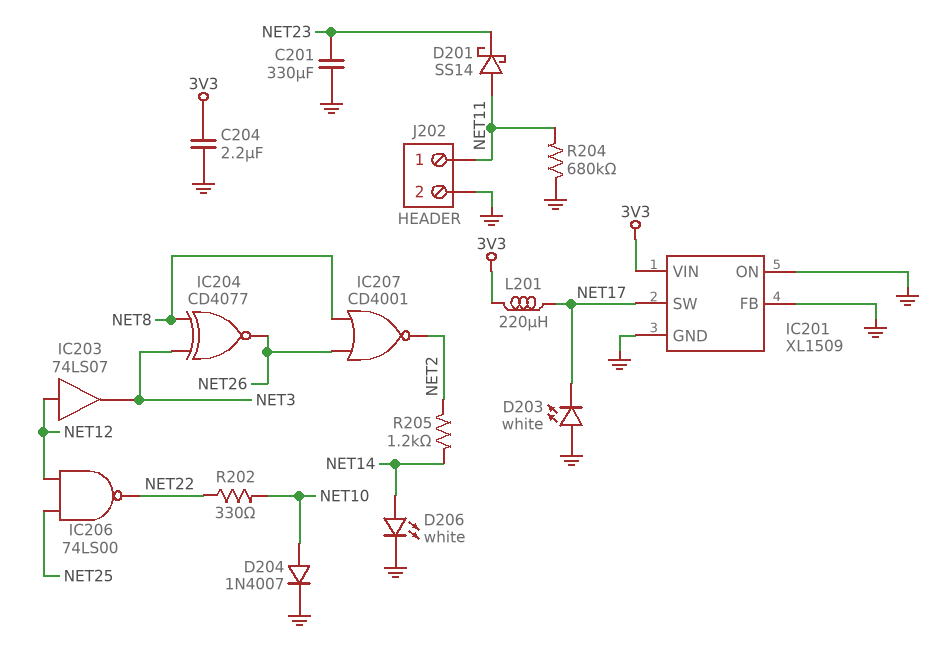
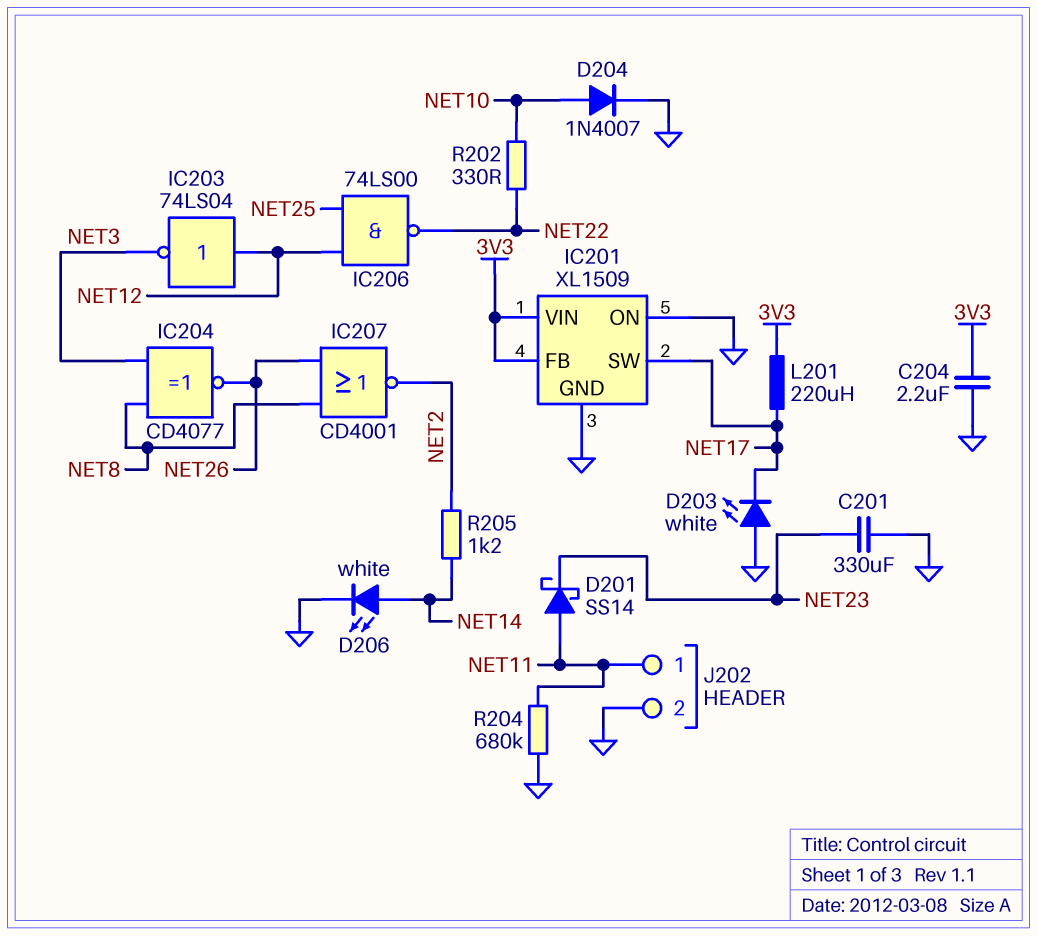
IC201 pin FB: GND -> 3V3
IC203: buffer 74LS07 (in NET12, out NET3) -> NOT 74LS04 (in NET12, out NET3)

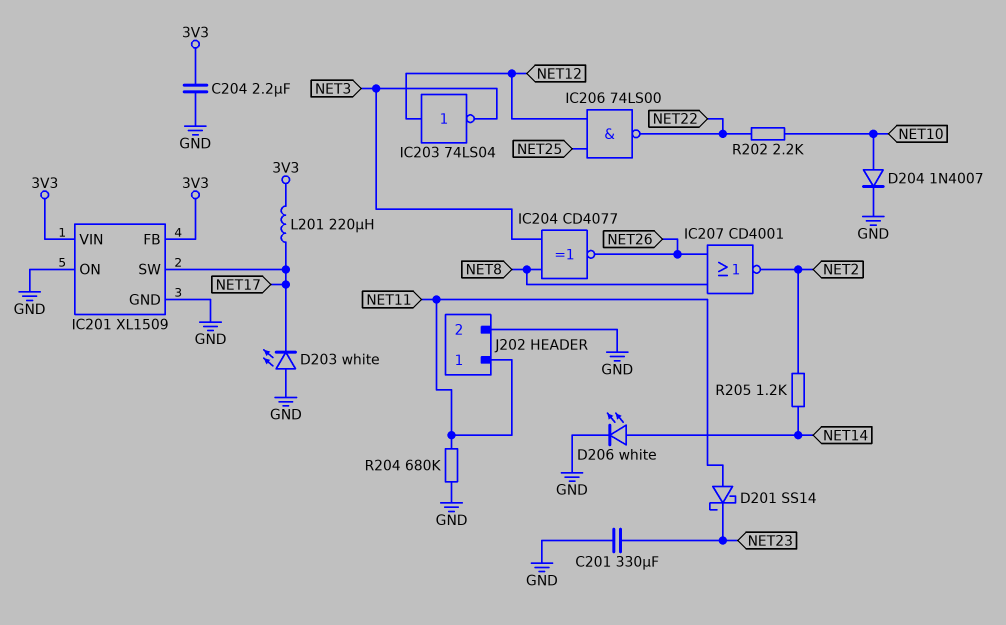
R202: 330 (NET10, NET22) -> 2.2k (NET10, NET22)

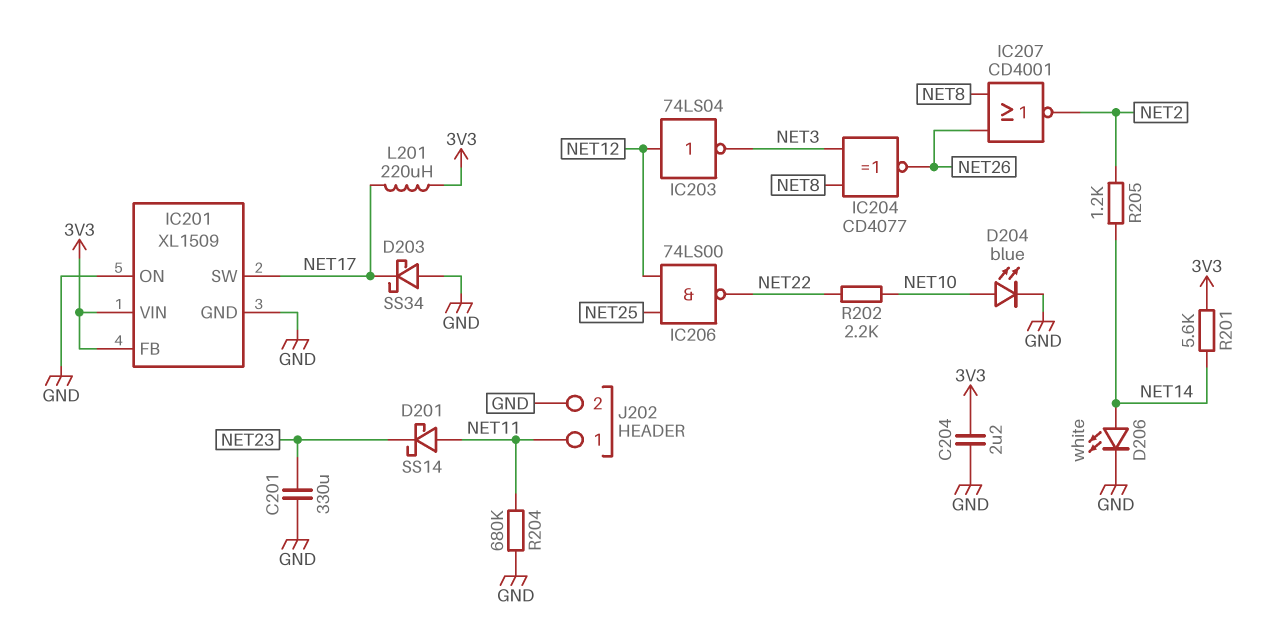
D203: LED white (A GND, K NET17) -> schottky SS34 (A GND, K NET17)
D204: diode 1N4007 (A NET10, K GND) -> LED blue (A NET10, K GND)
R201: none -> 5.6k (3V3, NET14)

